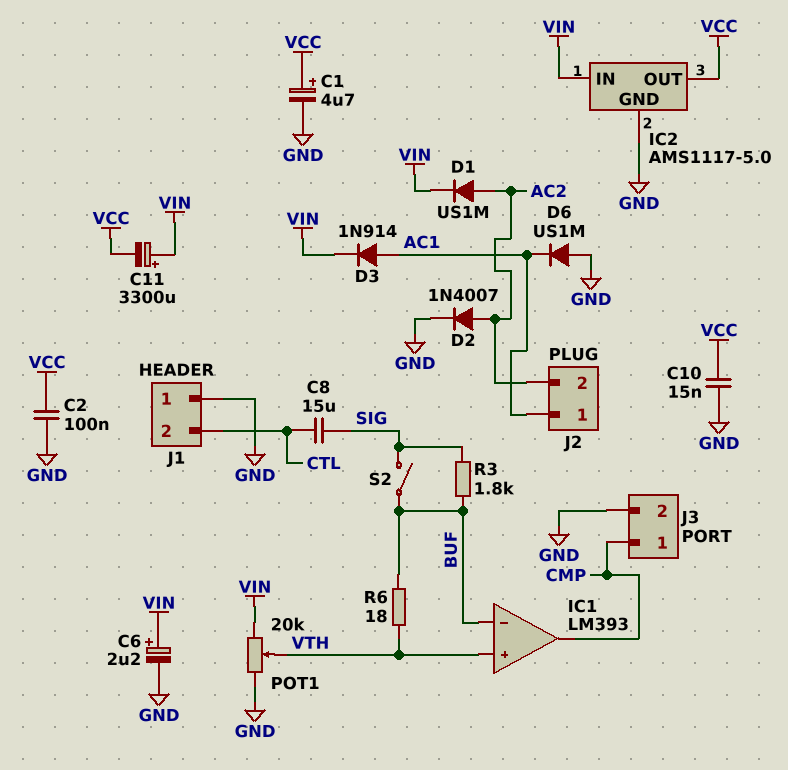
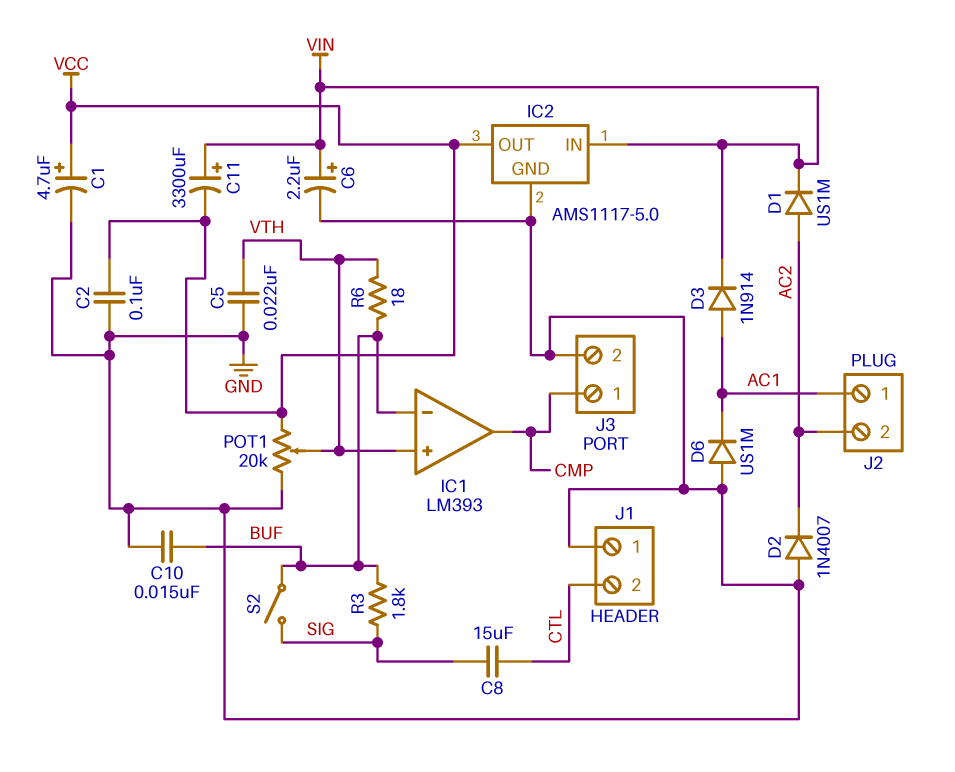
C5: none -> 22nF (GND, VTH)
C10: 15nF (GND, VCC) -> 15nF (BUF, GND)
D2: diode 1N4007 (A AC2, K GND) -> diode 1N4007 (A GND, K AC2)
POT1: 20k (GND, VIN, wiper VTH) -> 20k (GND, VCC, wiper VTH)

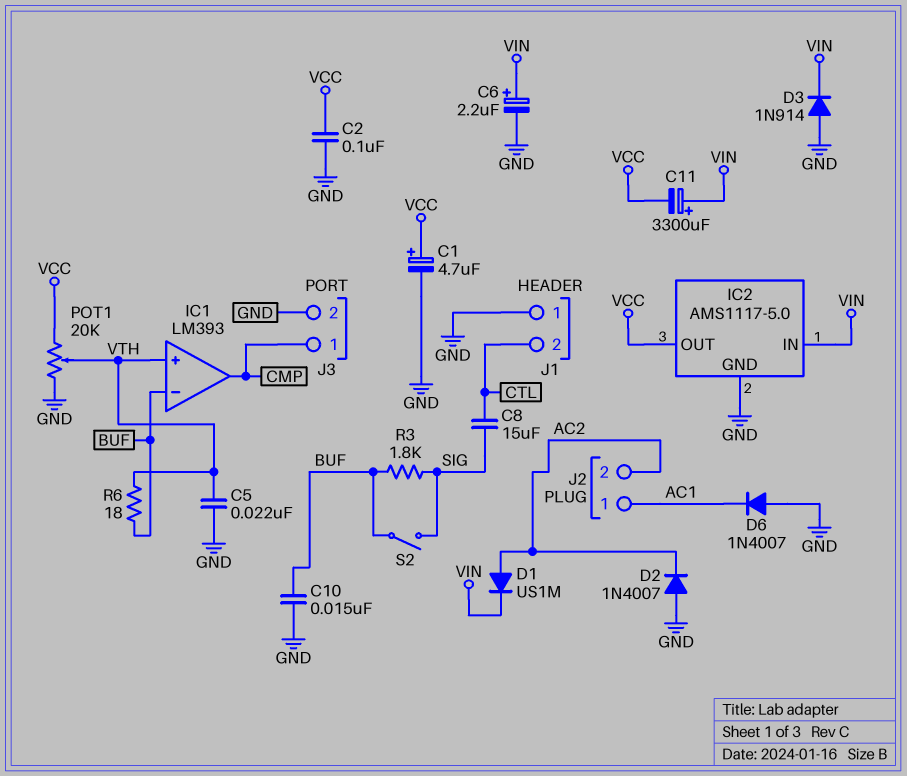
D3: diode 1N914 (A AC1, K VIN) -> diode 1N914 (A GND, K VIN)
D6: diode US1M (A GND, K AC1) -> diode 1N4007 (A GND, K AC1)

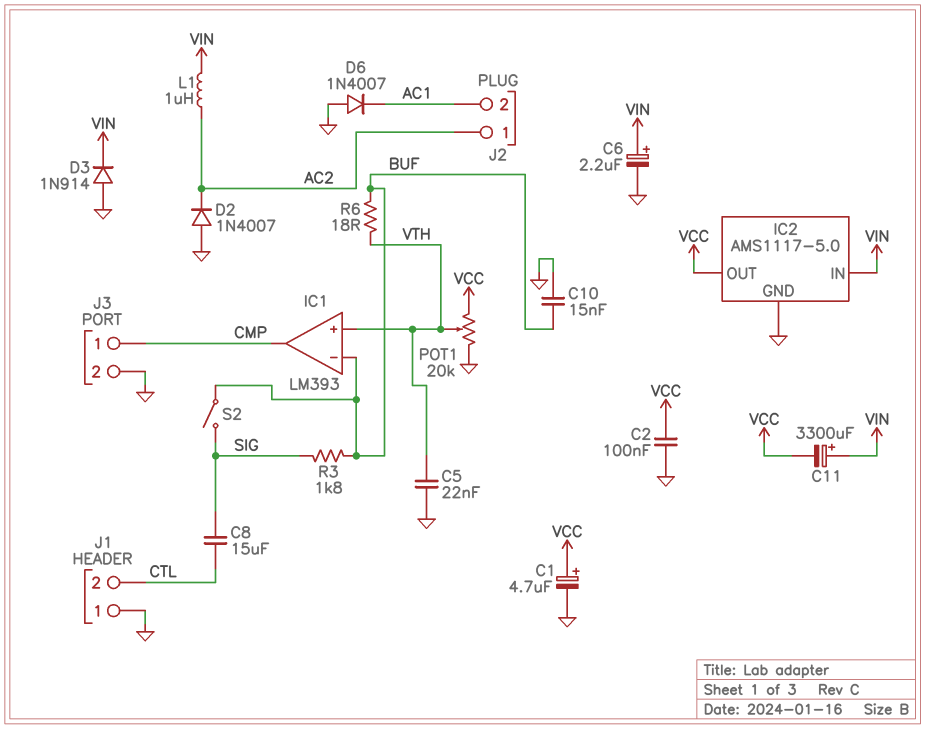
D1: diode US1M (A AC2, K VIN) -> none
J2 pin 1: AC1 -> AC2
J2 pin 2: AC2 -> AC1
L1: none -> 1uH (AC2, VIN)

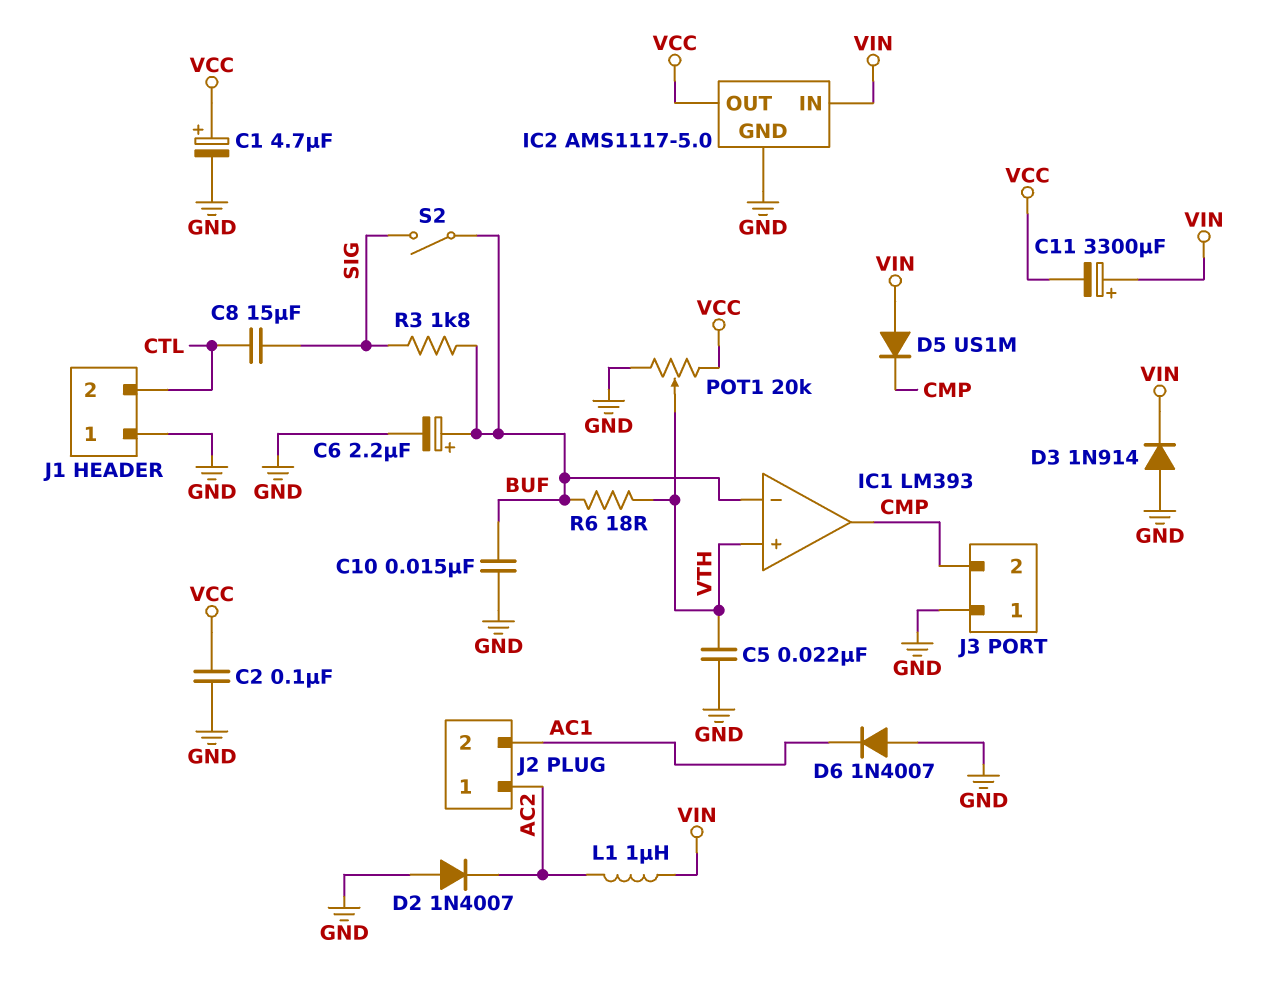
C6: 2.2uF (plus VIN, minus GND) -> 2.2uF (plus BUF, minus GND)
D5: none -> diode US1M (A VIN, K CMP)
J3 pin 1: CMP -> GND
J3 pin 2: GND -> CMP

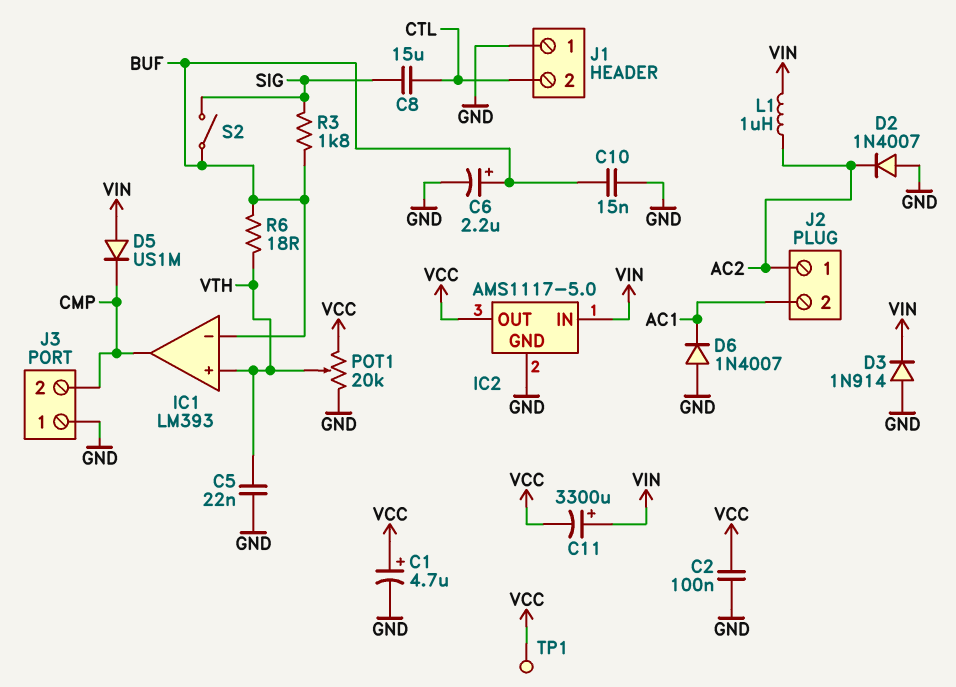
TP1: none -> test point (VCC)

